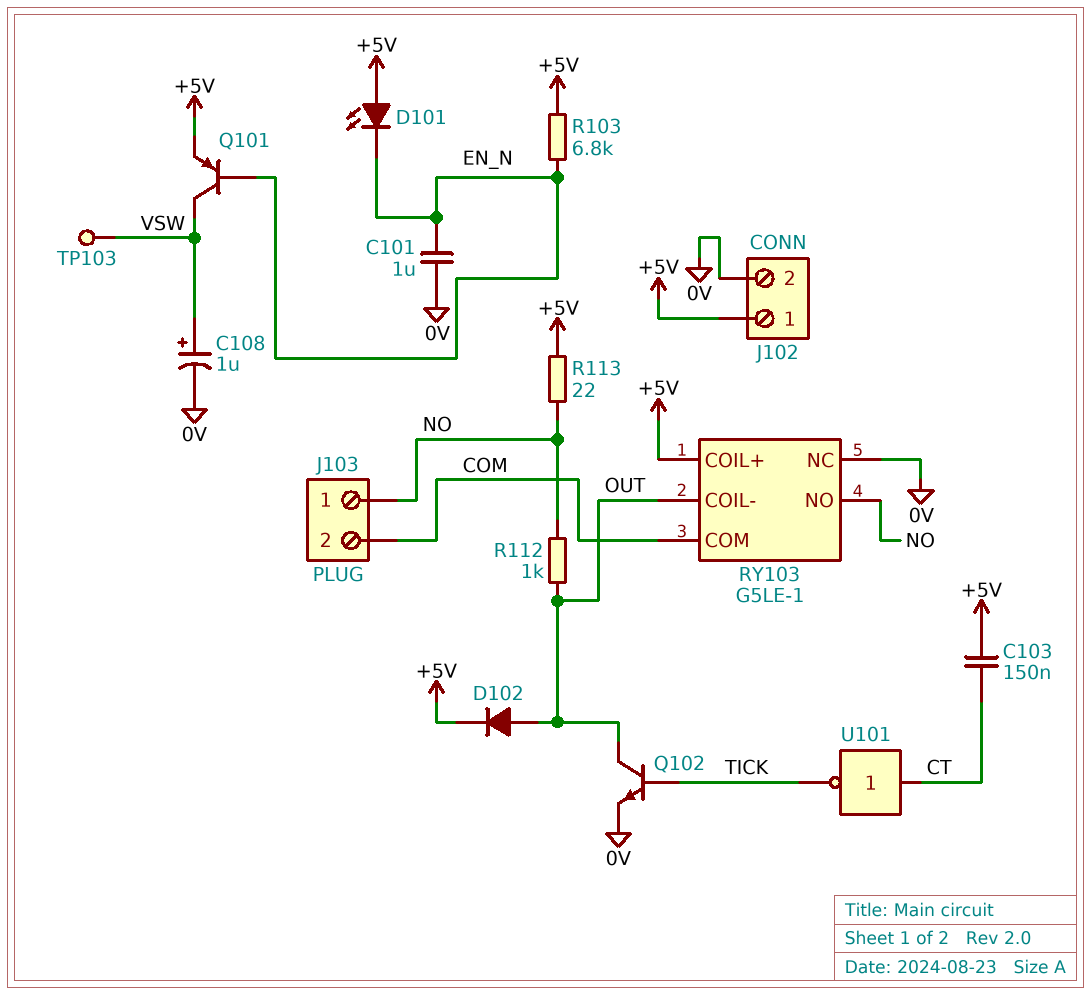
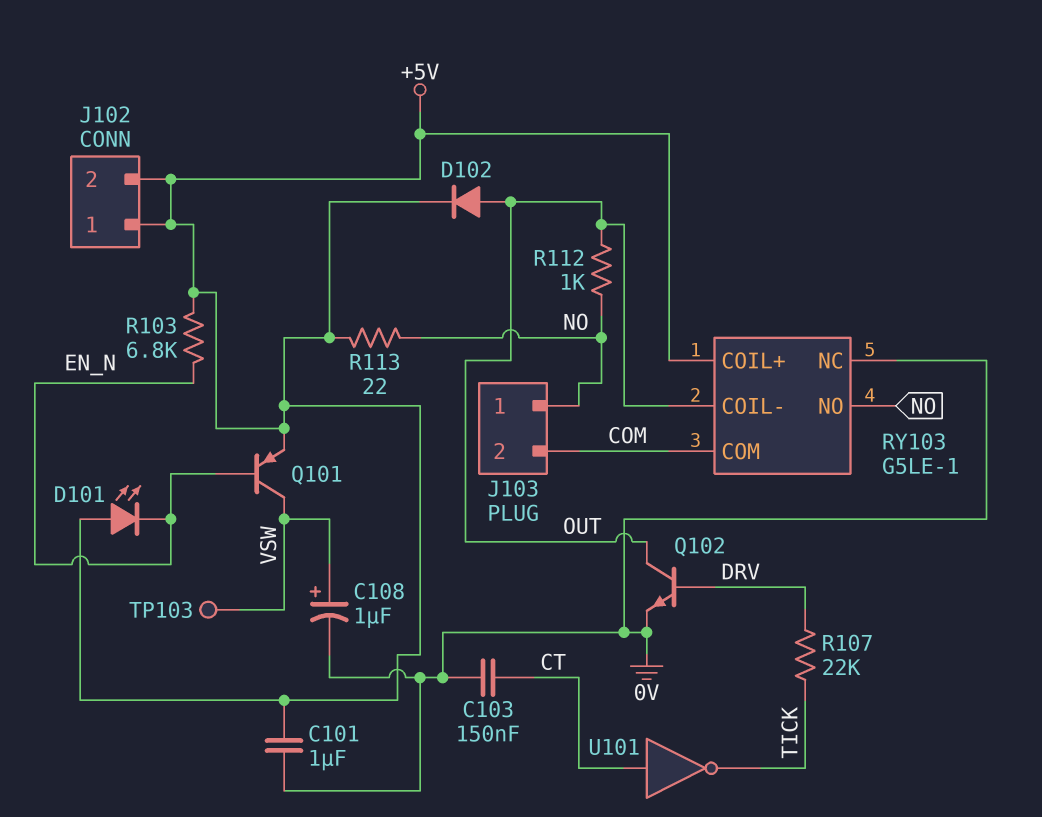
C101: 1uF (0V, EN_N) -> 1uF (+5V, 0V)
C103: 150nF (+5V, CT) -> 150nF (0V, CT)
J102 pin 2: 0V -> +5V
Q102: NPN (B TICK, C OUT, E 0V) -> NPN (B DRV, C OUT, E 0V)
R107: none -> 22k (DRV, TICK)

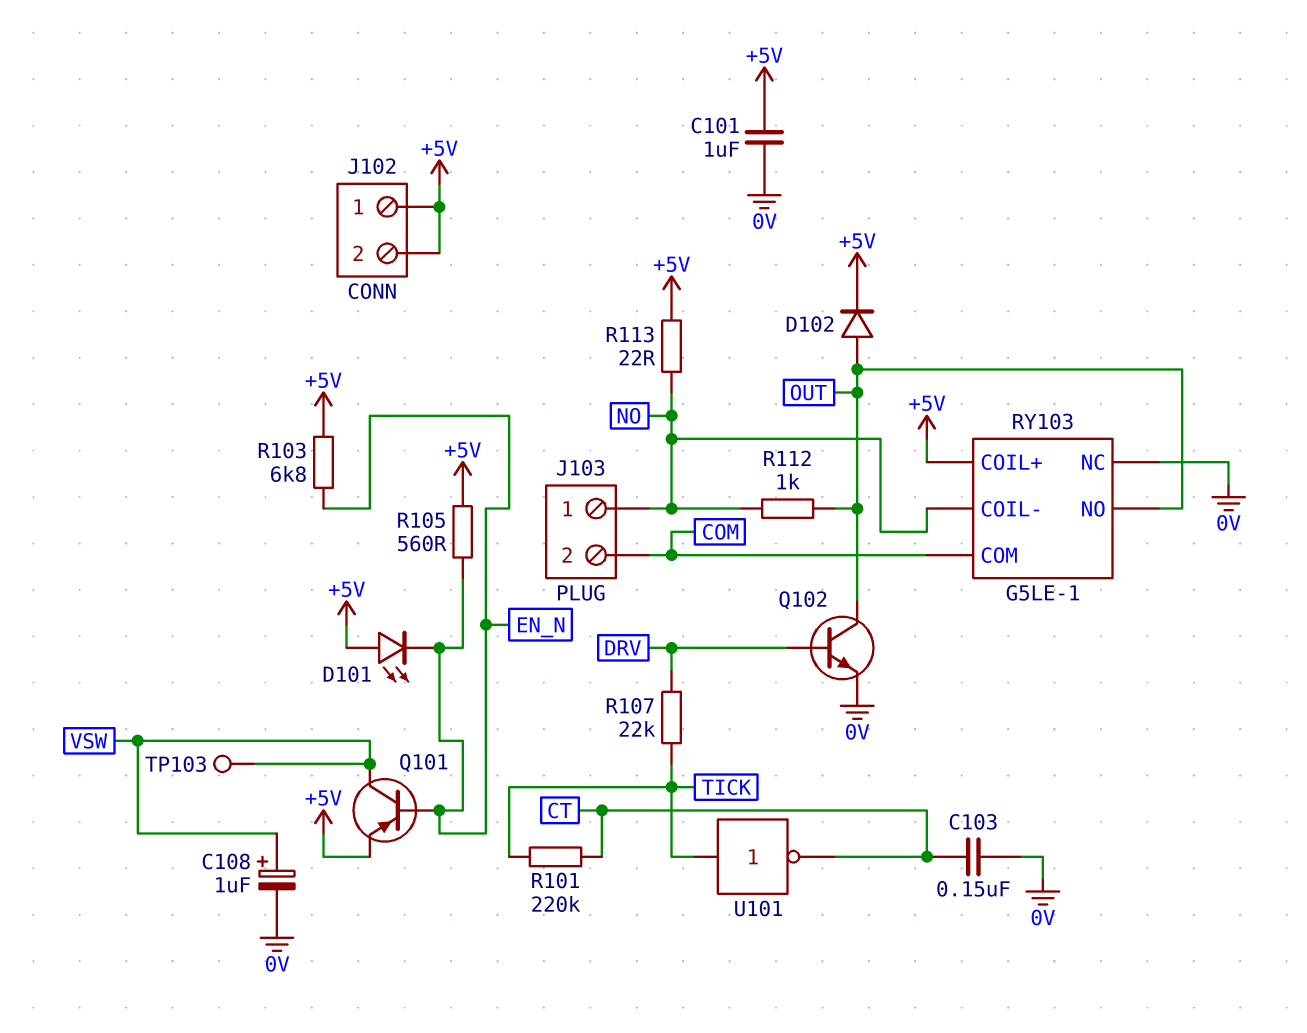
R101: none -> 220k (CT, TICK)
R105: none -> 560 (+5V, EN_N)
RY103 pin COIL-: OUT -> NO
RY103 pin NO: NO -> OUT
U101: NOT (in CT, out TICK) -> NOT (in TICK, out CT)

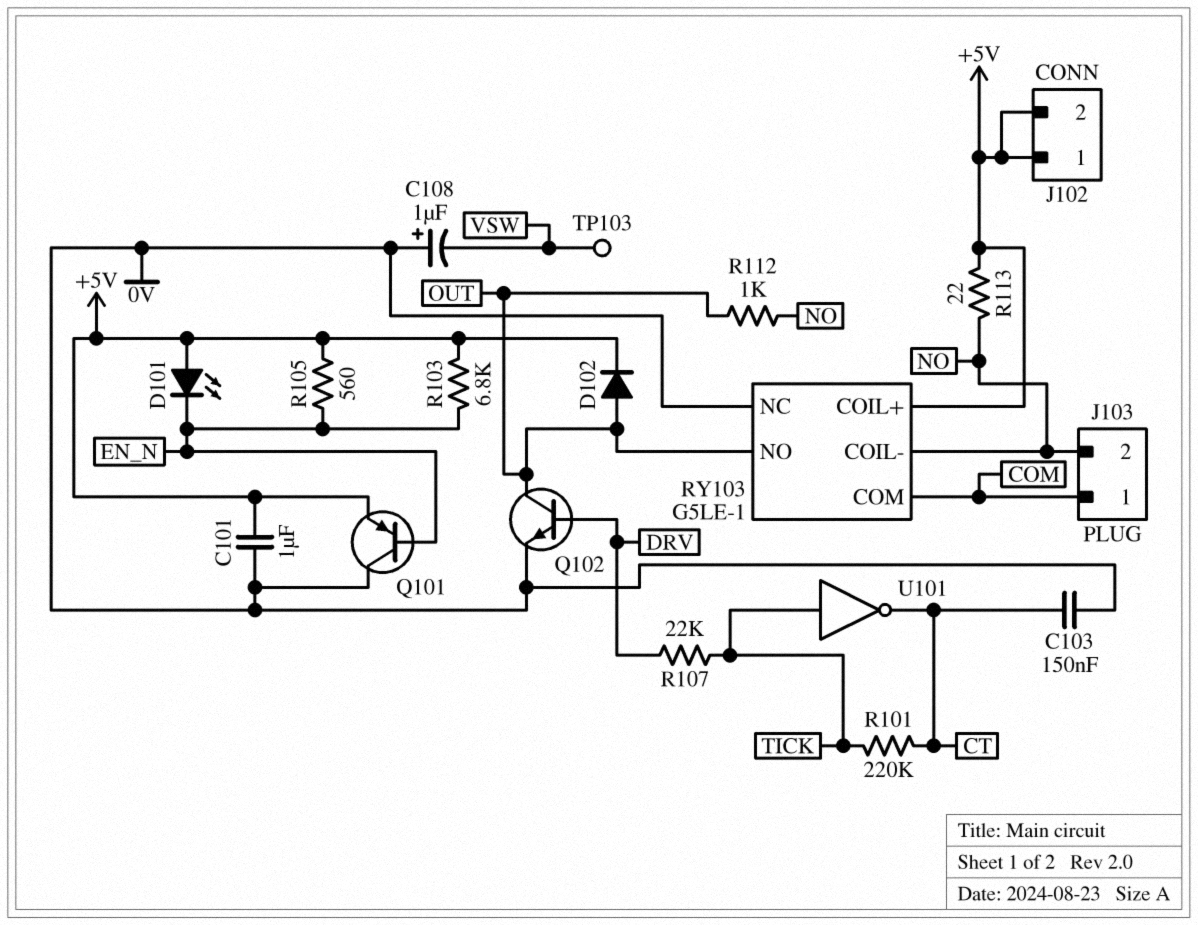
C108: 1uF (plus VSW, minus 0V) -> 1uF (plus 0V, minus VSW)
J103 pin 1: NO -> COM
J103 pin 2: COM -> NO
Q101: PNP (B EN_N, C VSW, E +5V) -> PNP (B EN_N, C 0V, E +5V)

